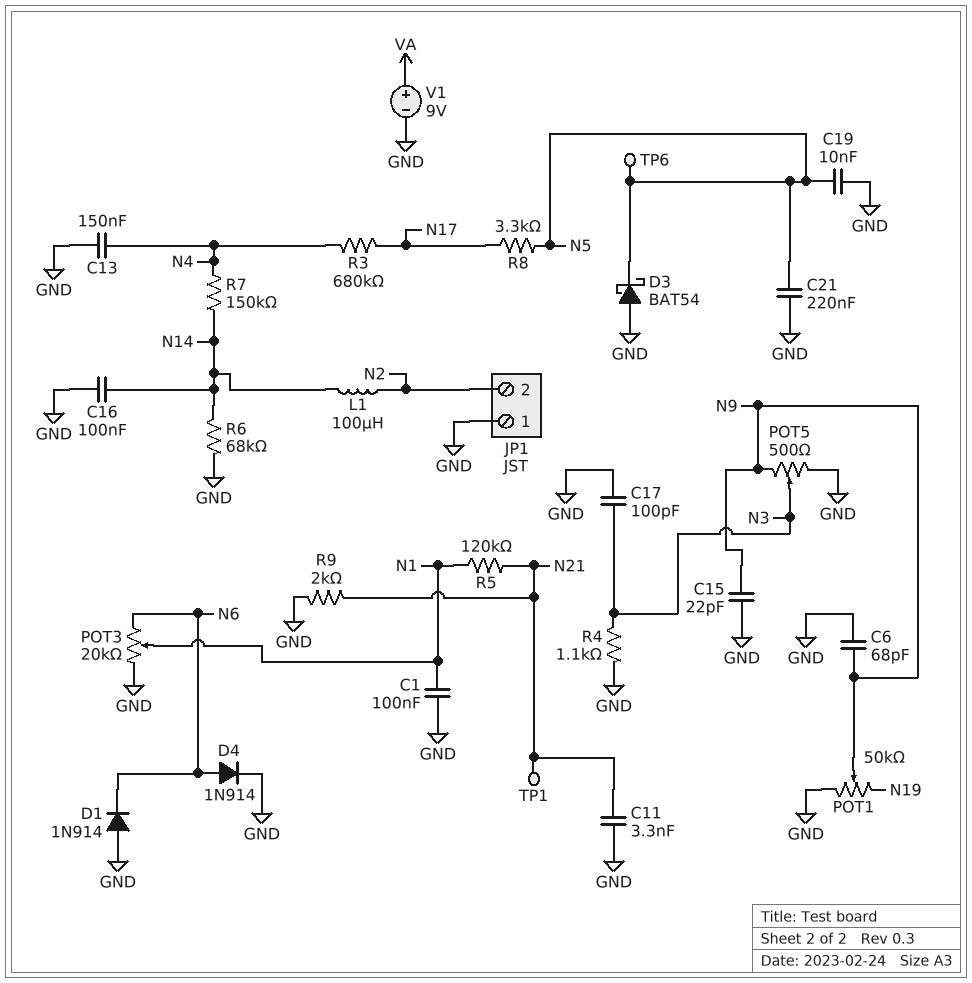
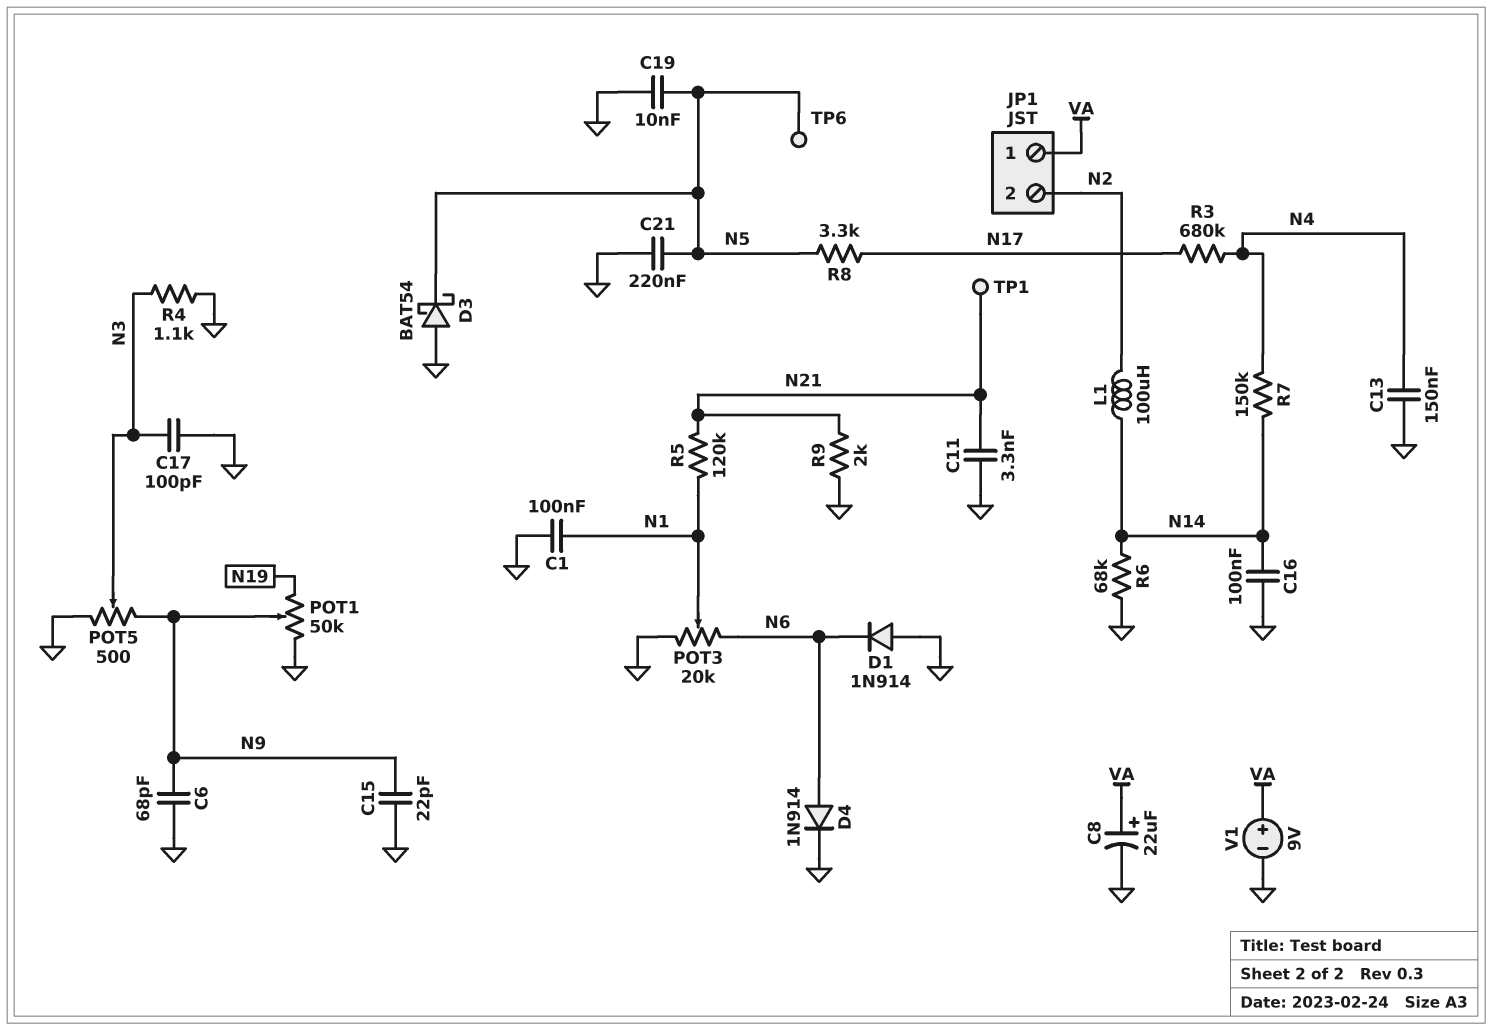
C8: none -> 22uF (plus VA, minus GND)
JP1 pin 1: GND -> VA

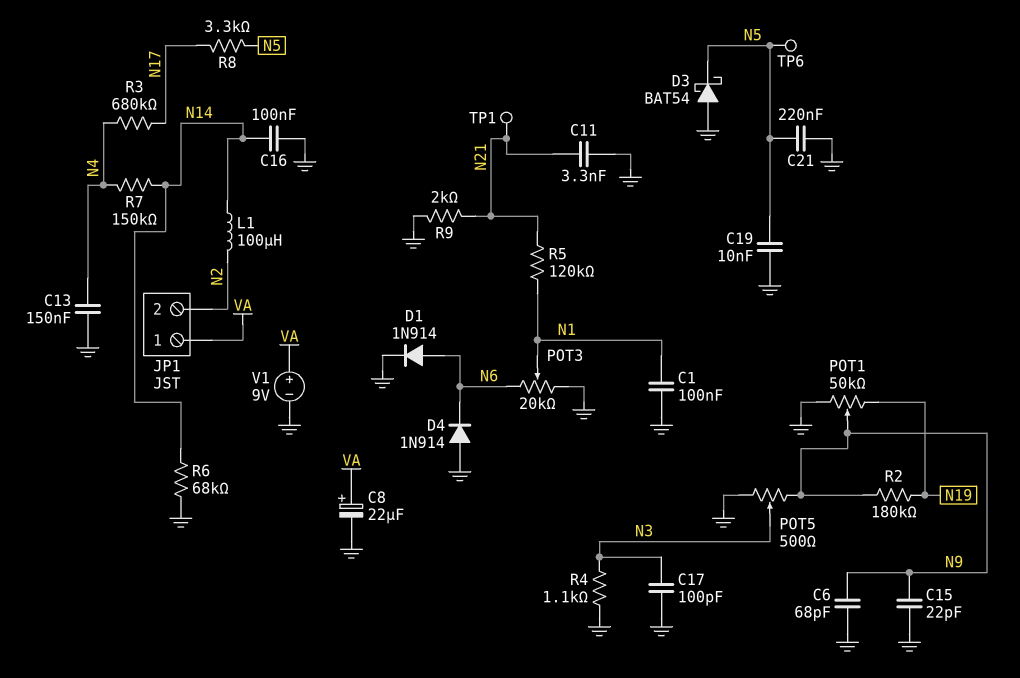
D1: diode 1N914 (A GND, K N6) -> diode 1N914 (A N6, K GND)
D4: diode 1N914 (A N6, K GND) -> diode 1N914 (A GND, K N6)
R2: none -> 180k (N9, N19)

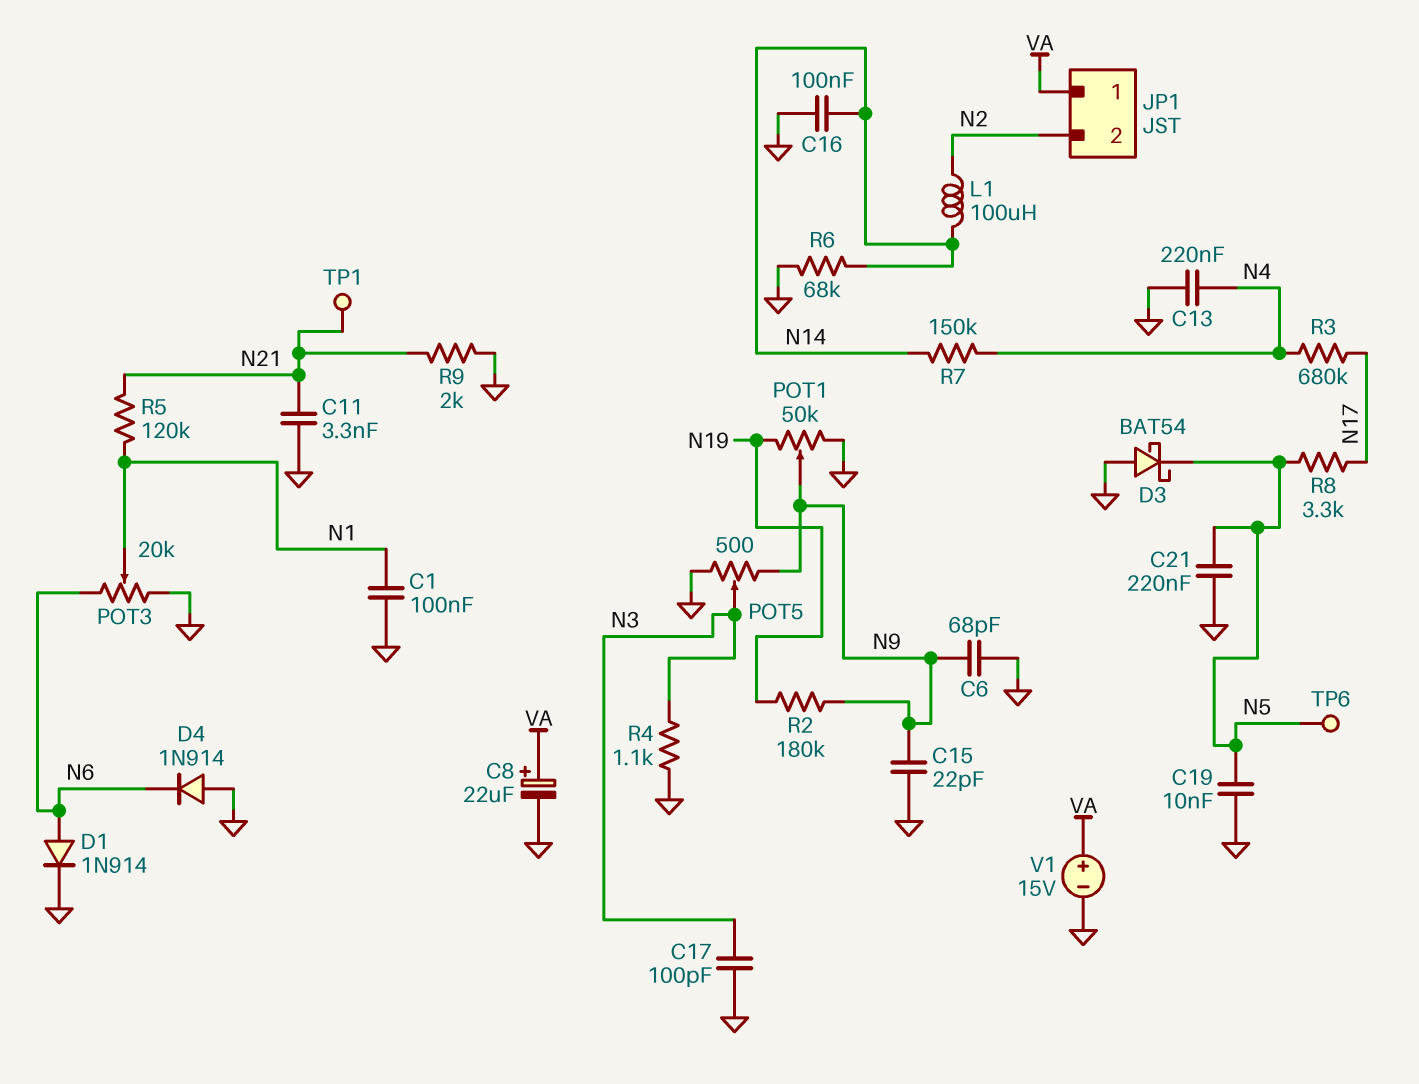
C13: 150nF (GND, N4) -> 220nF (GND, N4)
V1: 9V (plus VA, minus GND) -> 15V (plus VA, minus GND)

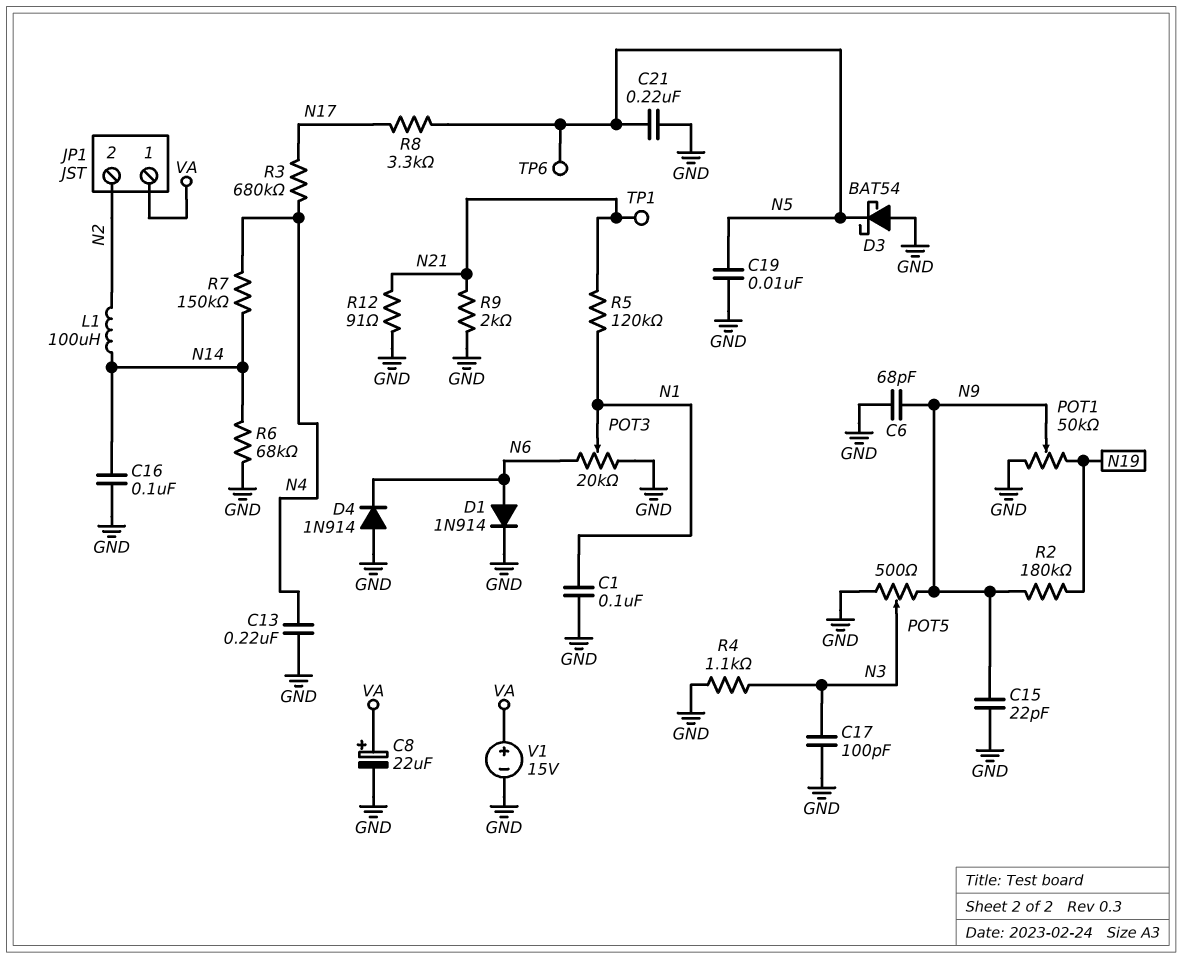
C11: 3.3nF (GND, N21) -> none
R12: none -> 91 (GND, N21)

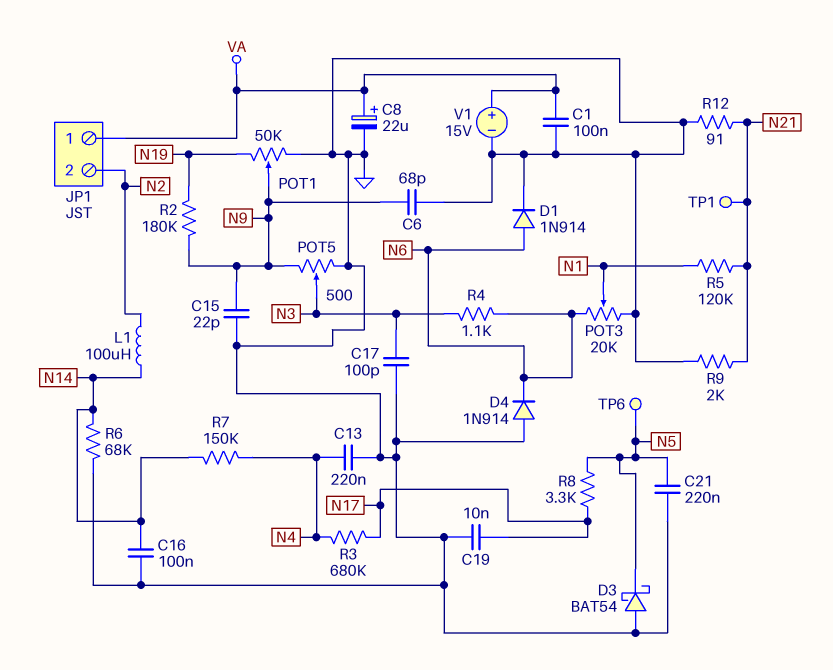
C1: 100nF (GND, N1) -> 100nF (GND, VA)
C19: 10nF (GND, N5) -> 10nF (GND, N17)
R4: 1.1k (GND, N3) -> 1.1k (N3, N6)

